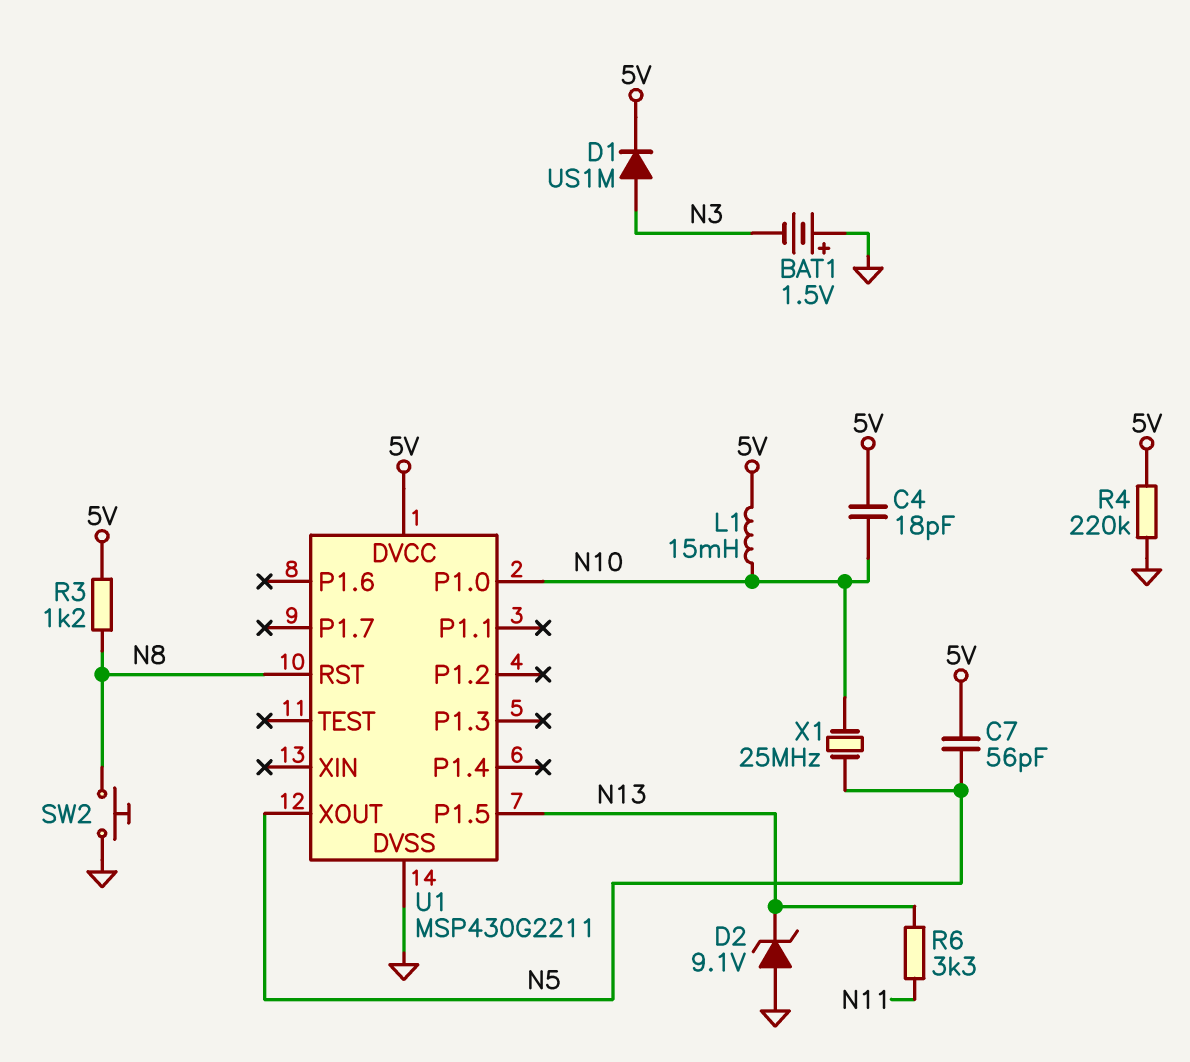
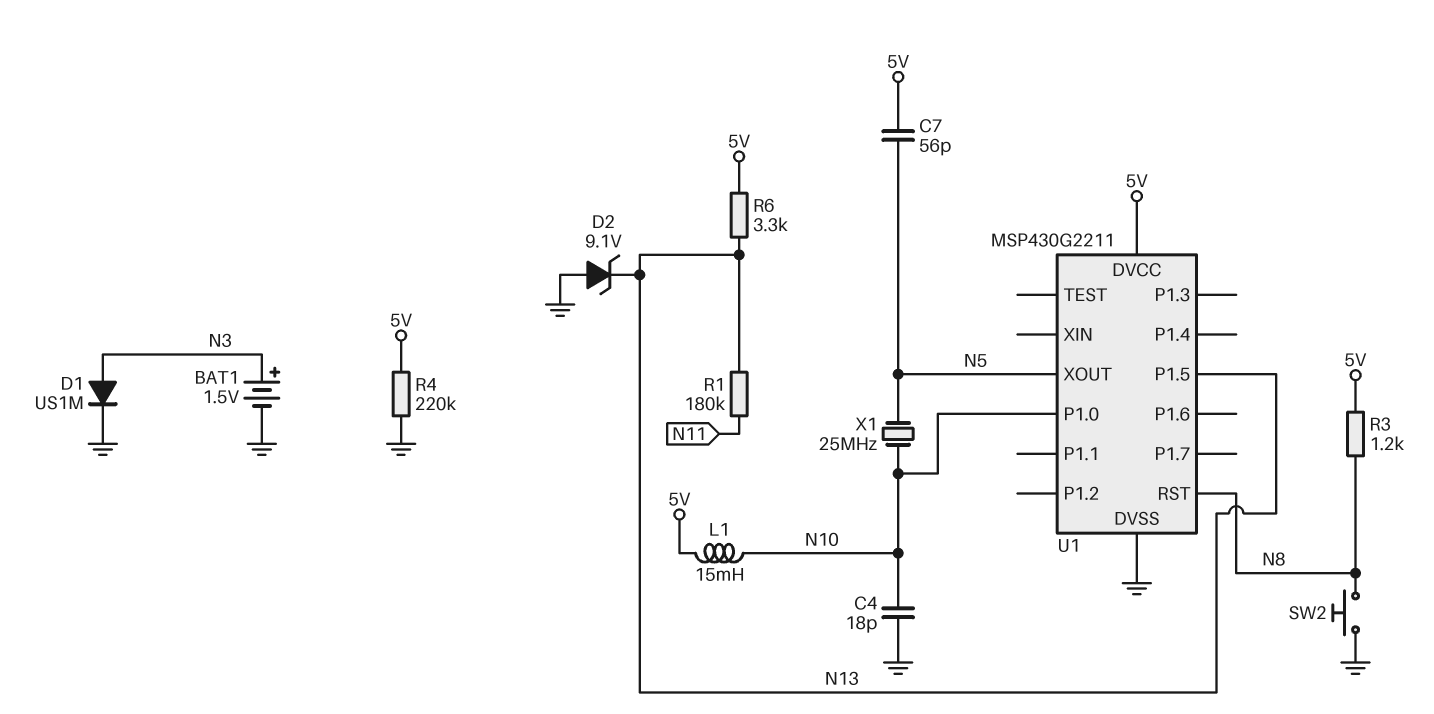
BAT1: 1.5V (plus GND, minus N3) -> 1.5V (plus N3, minus GND)
C4: 18pF (5V, N10) -> 18pF (GND, N10)
D1: diode US1M (A N3, K 5V) -> diode US1M (A N3, K GND)
R1: none -> 180k (N11, N13)
R6: 3.3k (N11, N13) -> 3.3k (5V, N13)

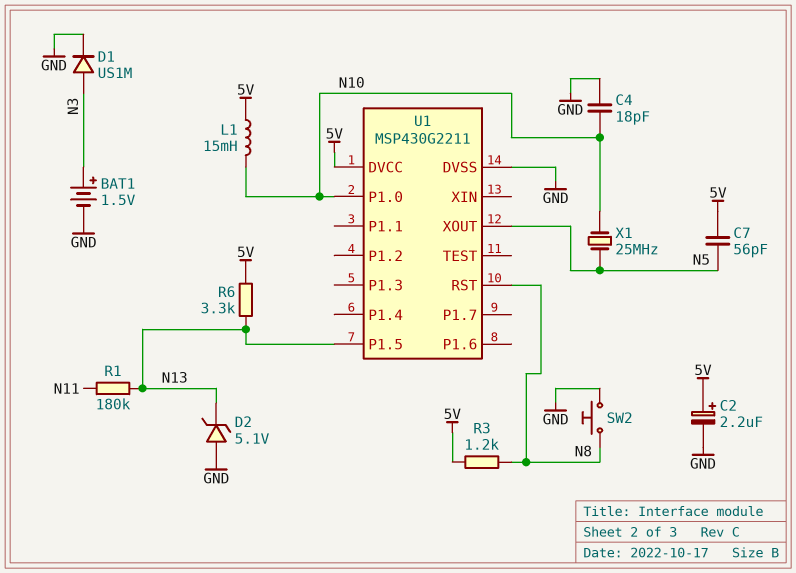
C2: none -> 2.2uF (plus 5V, minus GND)
D2: zener 9.1V (A GND, K N13) -> zener 5.1V (A GND, K N13)
R4: 220k (5V, GND) -> none

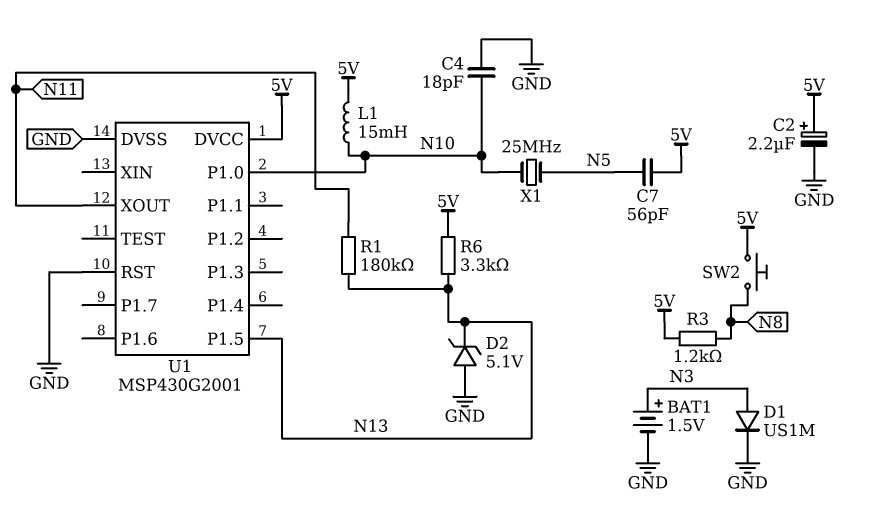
SW2: button (GND, N8) -> button (5V, N8)
U1: MSP430G2211 -> MSP430G2001
U1 pin RST: N8 -> GND
U1 pin XOUT: N5 -> N11

